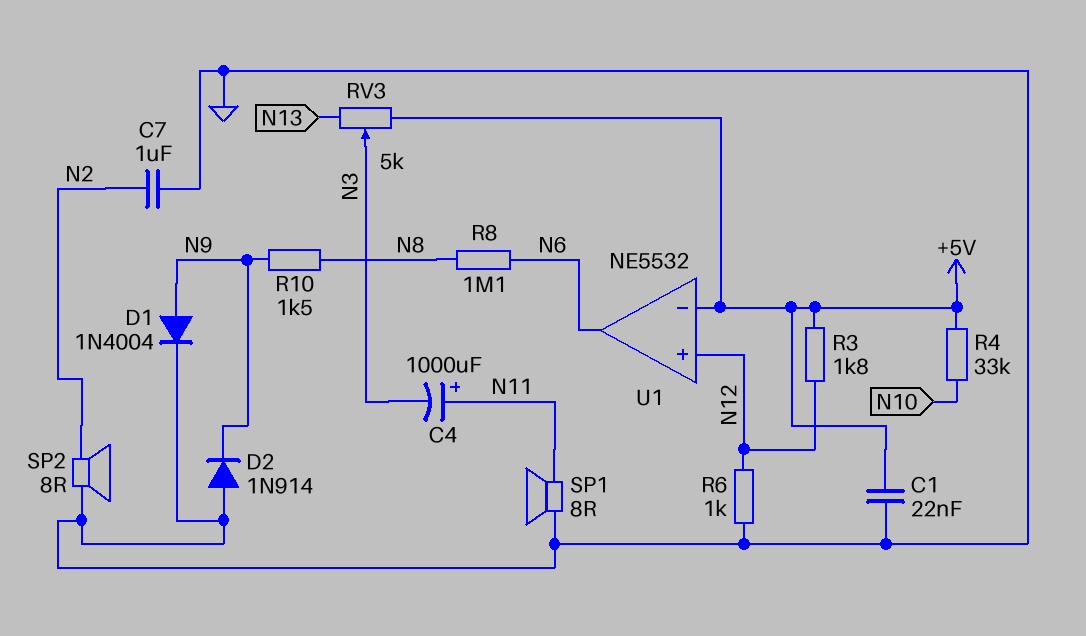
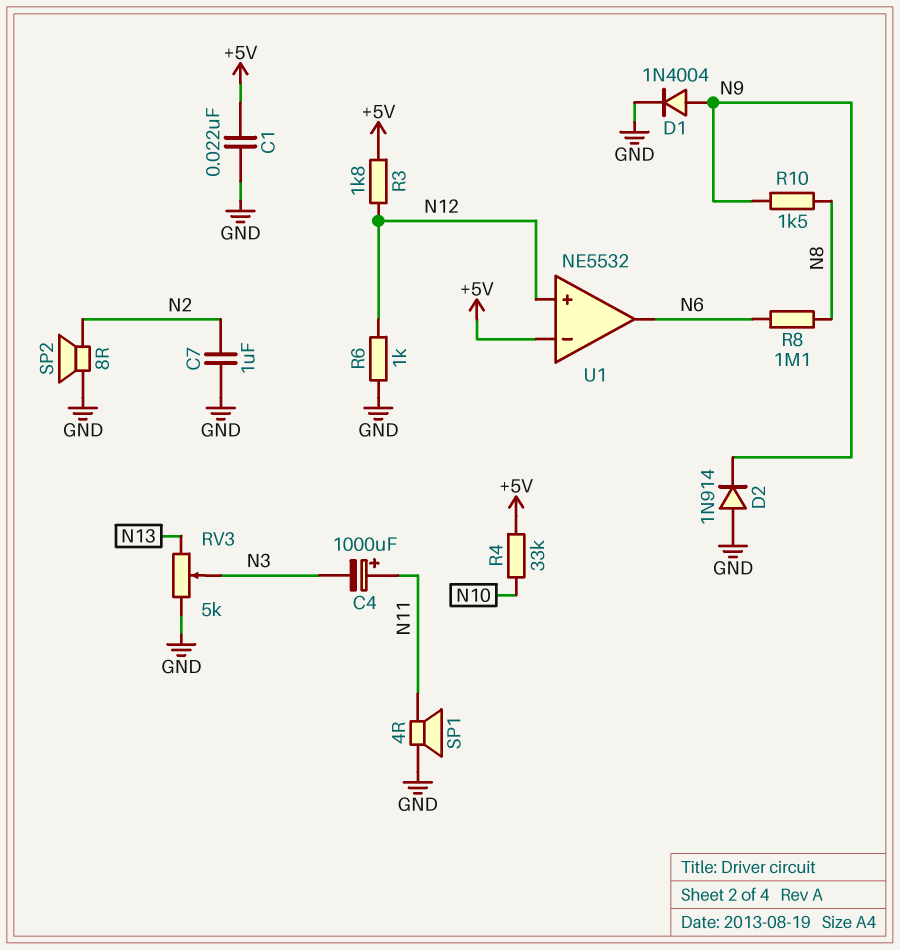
RV3: 5k (+5V, N13, wiper N3) -> 5k (GND, N13, wiper N3)
SP1: speaker 8R (GND, N11) -> speaker 4R (GND, N11)

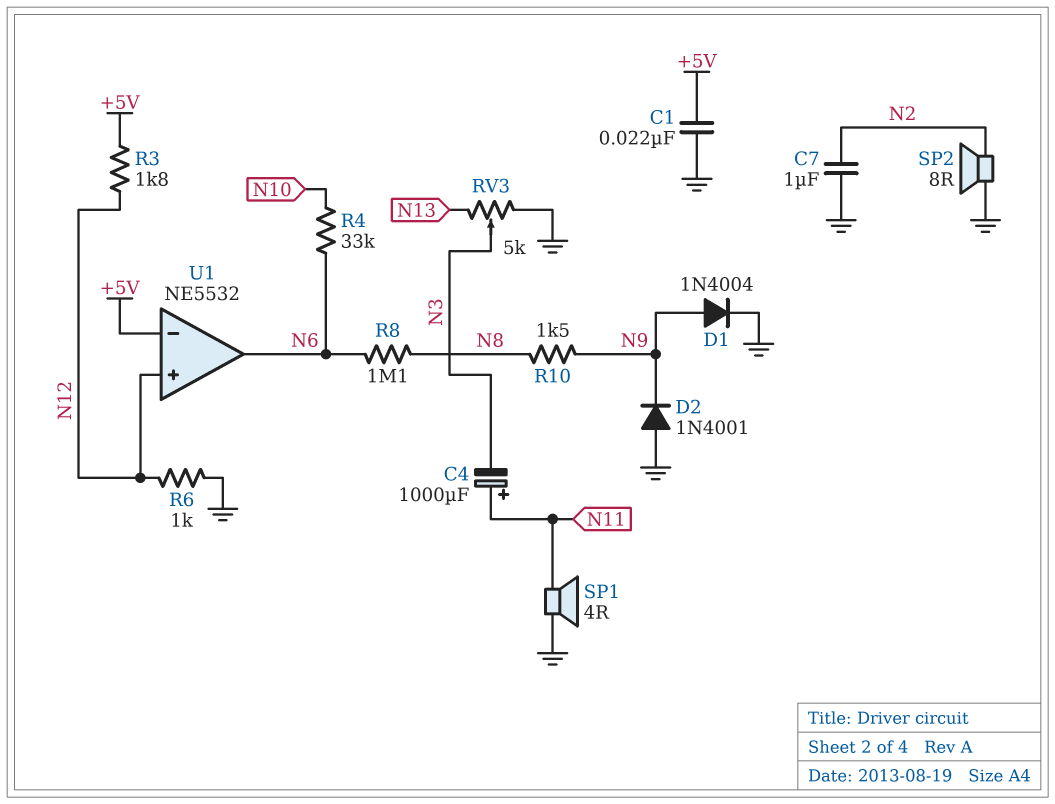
D2: diode 1N914 (A GND, K N9) -> diode 1N4001 (A GND, K N9)
R4: 33k (+5V, N10) -> 33k (N6, N10)

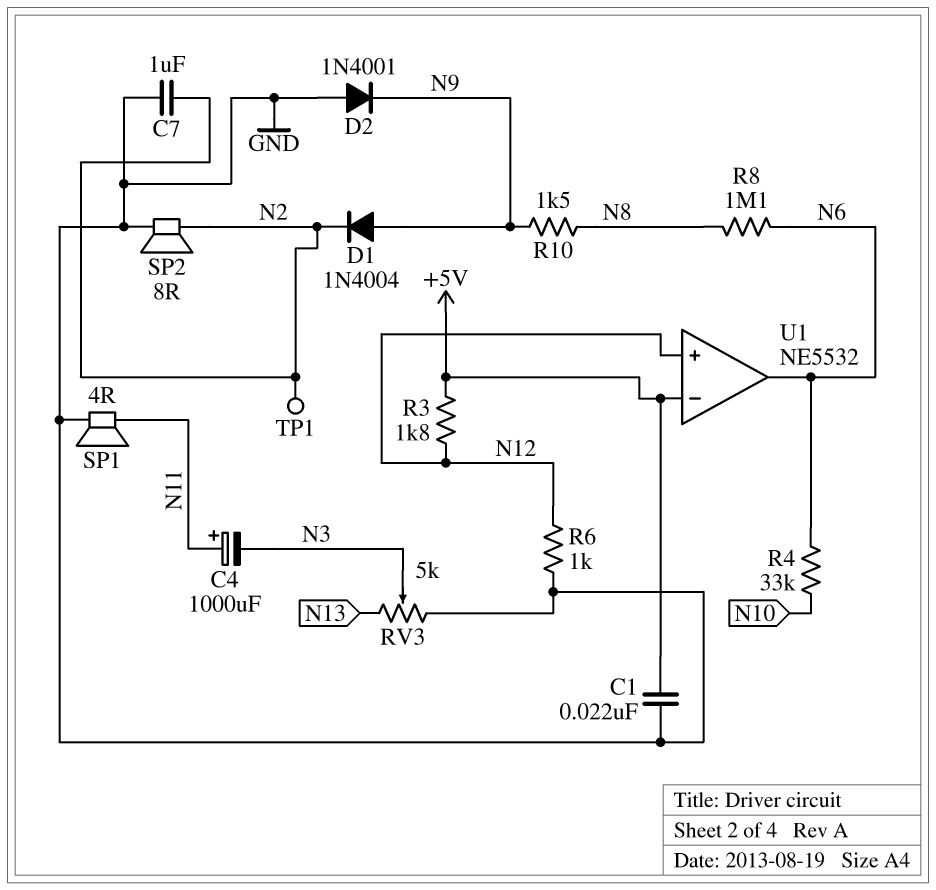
D1: diode 1N4004 (A N9, K GND) -> diode 1N4004 (A N9, K N2)
TP1: none -> test point (N2)

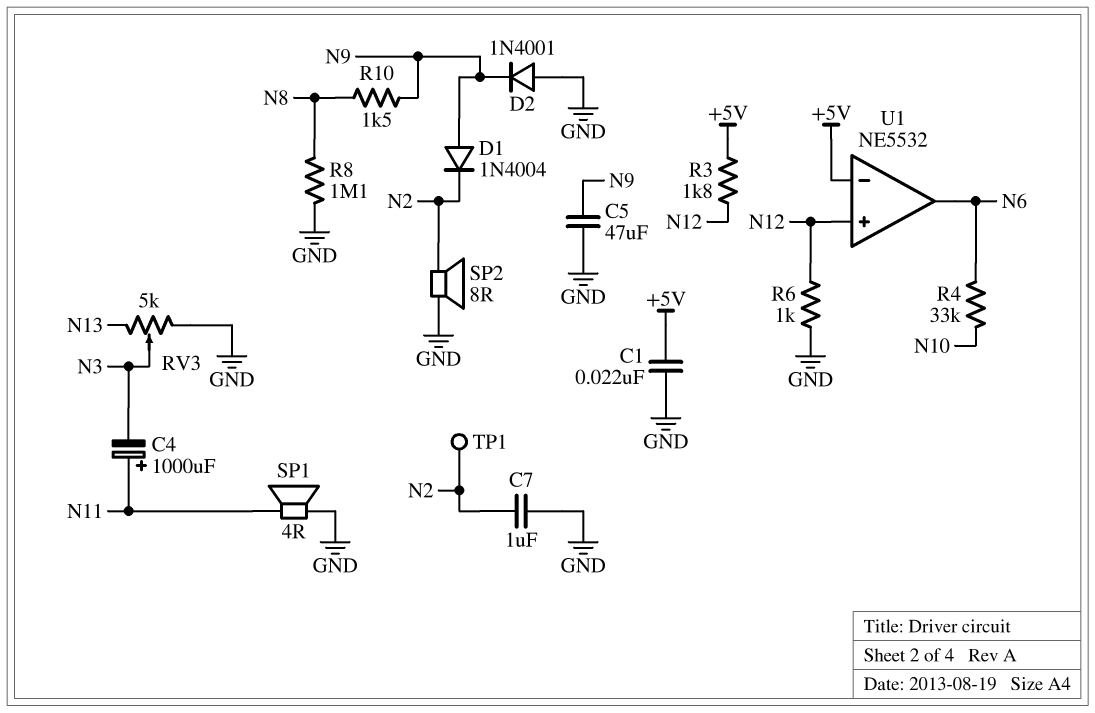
C5: none -> 47uF (GND, N9)
R8: 1.1M (N6, N8) -> 1.1M (GND, N8)

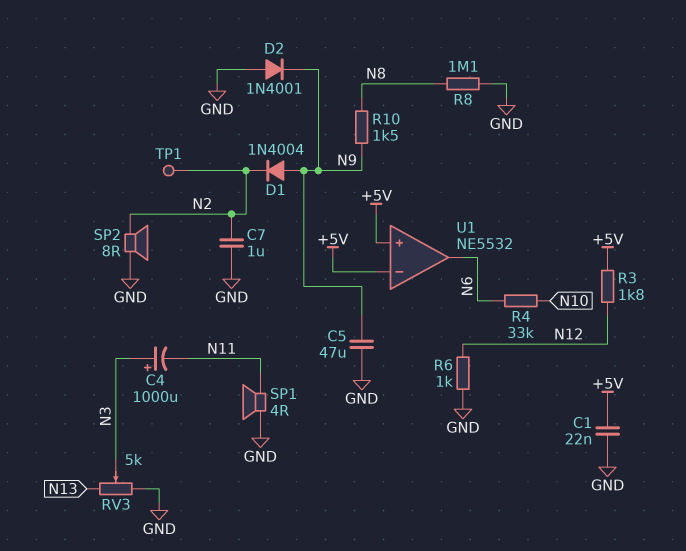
C4: 1000uF (plus N11, minus N3) -> 1000uF (plus N3, minus N11)
U1 pin in+: N12 -> +5V

